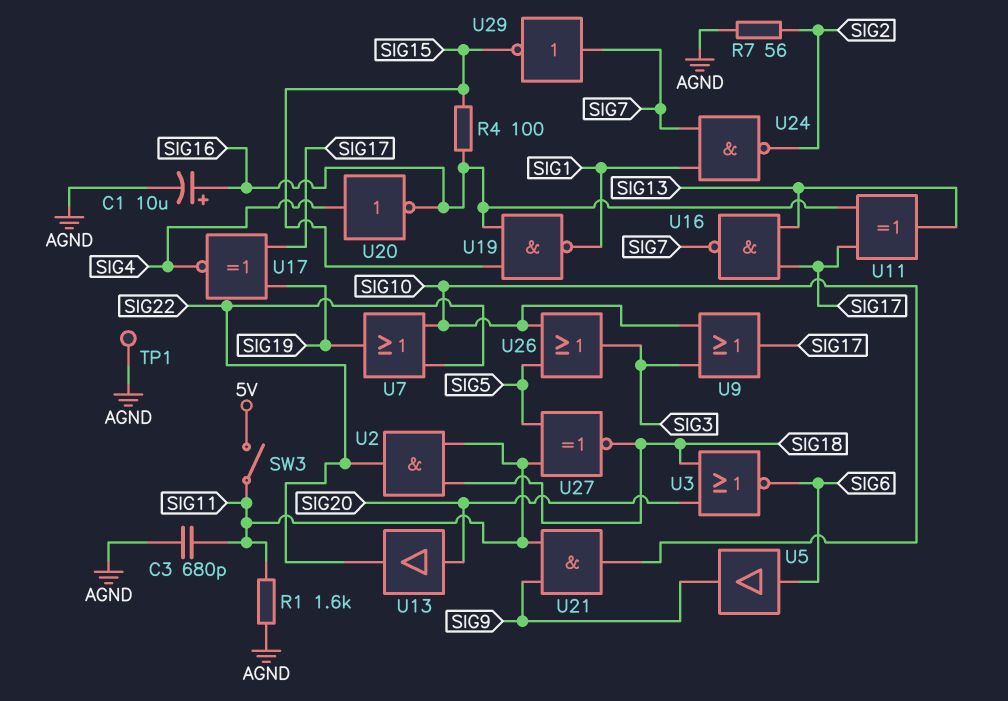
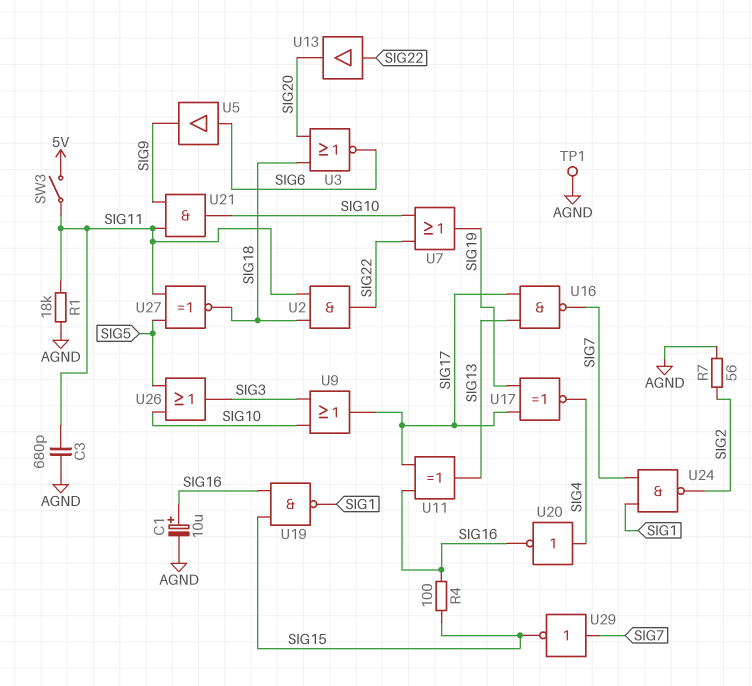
R1: 1.6k (AGND, SIG11) -> 18k (AGND, SIG11)
U13: buffer (in SIG20, out SIG22) -> buffer (in SIG22, out SIG20)

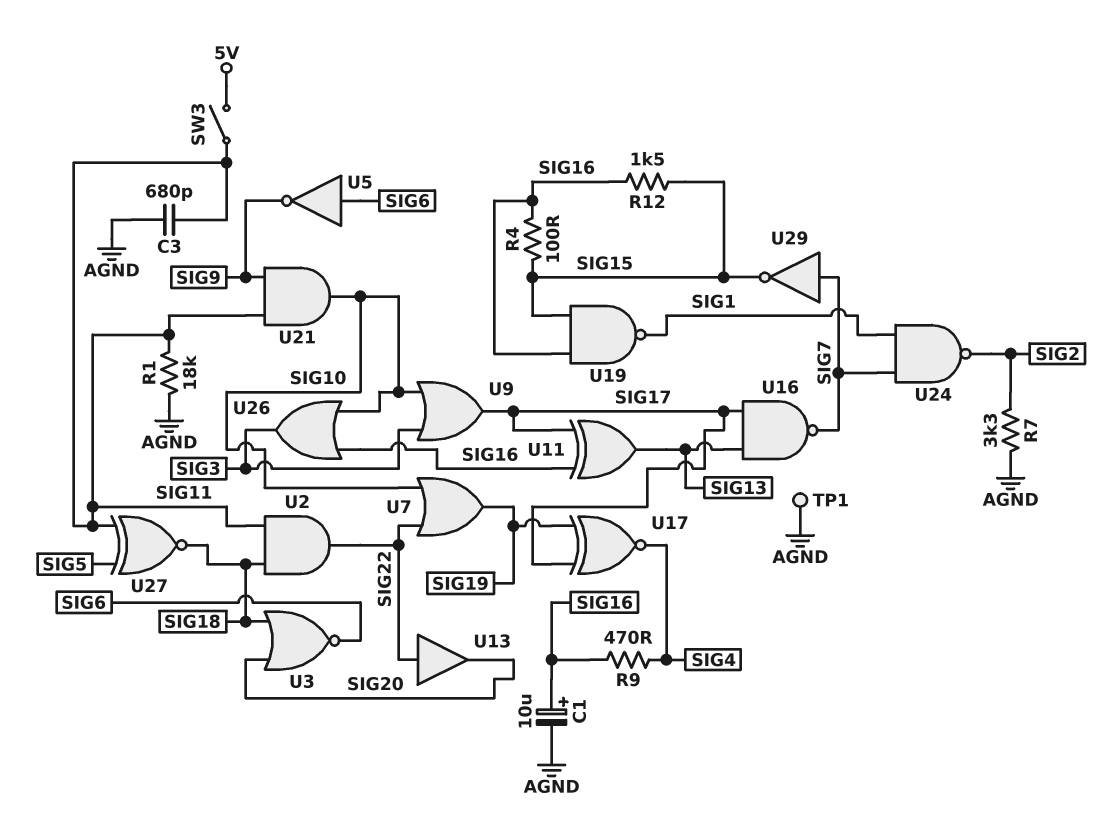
R7: 56 (AGND, SIG2) -> 3.3k (AGND, SIG2)
R9: none -> 470 (SIG4, SIG16)
R12: none -> 1.5k (SIG15, SIG16)
U5: buffer (in SIG6, out SIG9) -> NOT (in SIG6, out SIG9)
U20: NOT (in SIG4, out SIG16) -> none
U26: OR (in SIG5, in SIG10, out SIG3) -> OR (in SIG10, in SIG16, out SIG3)

